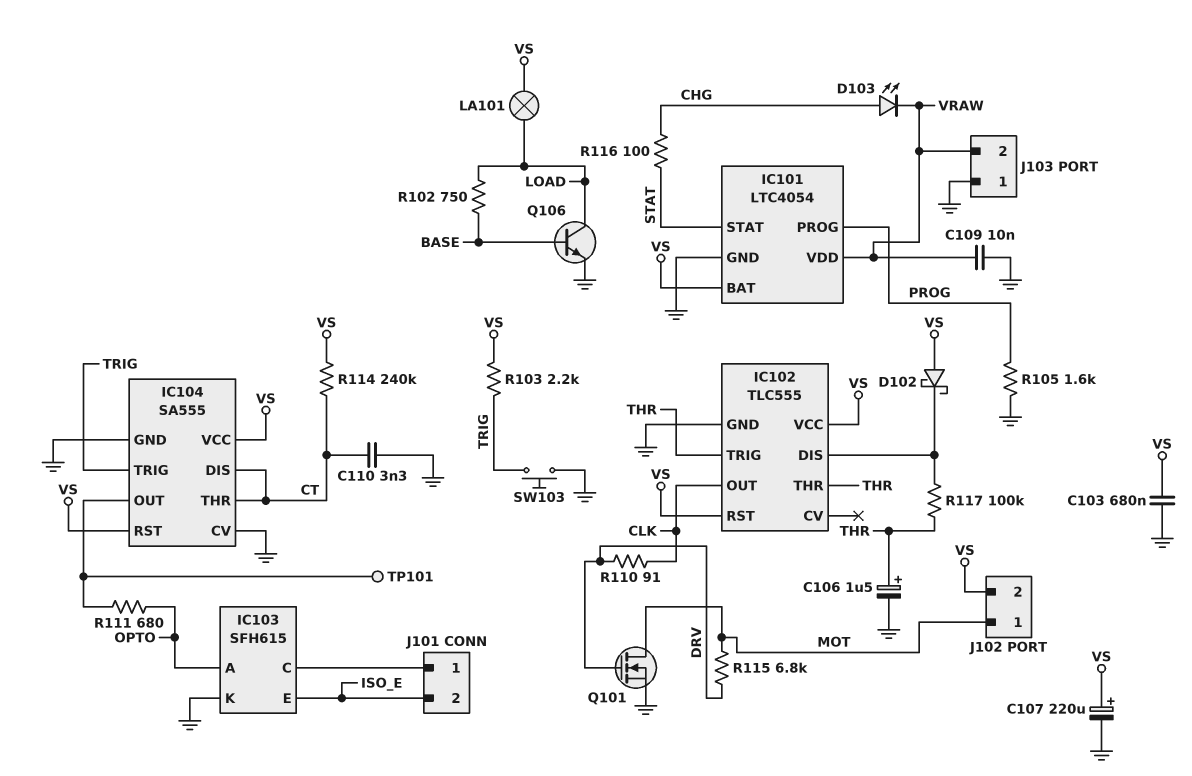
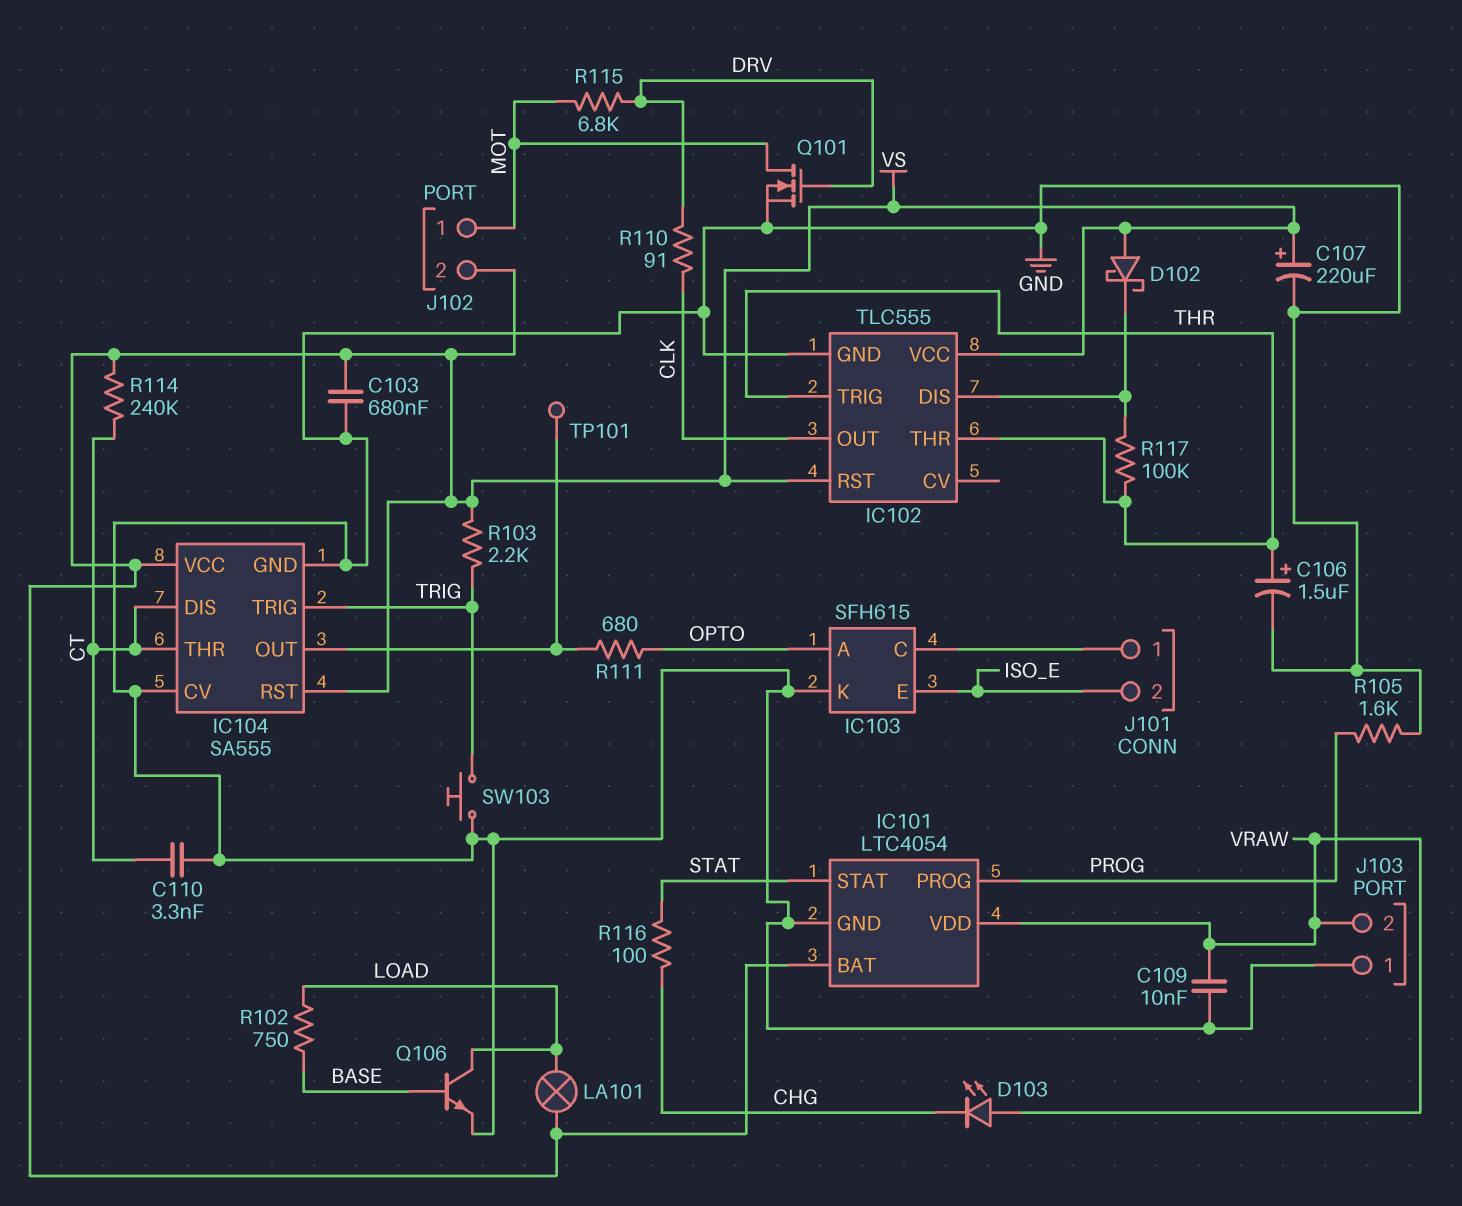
D103: LED (A CHG, K VRAW) -> LED (A VRAW, K CHG)

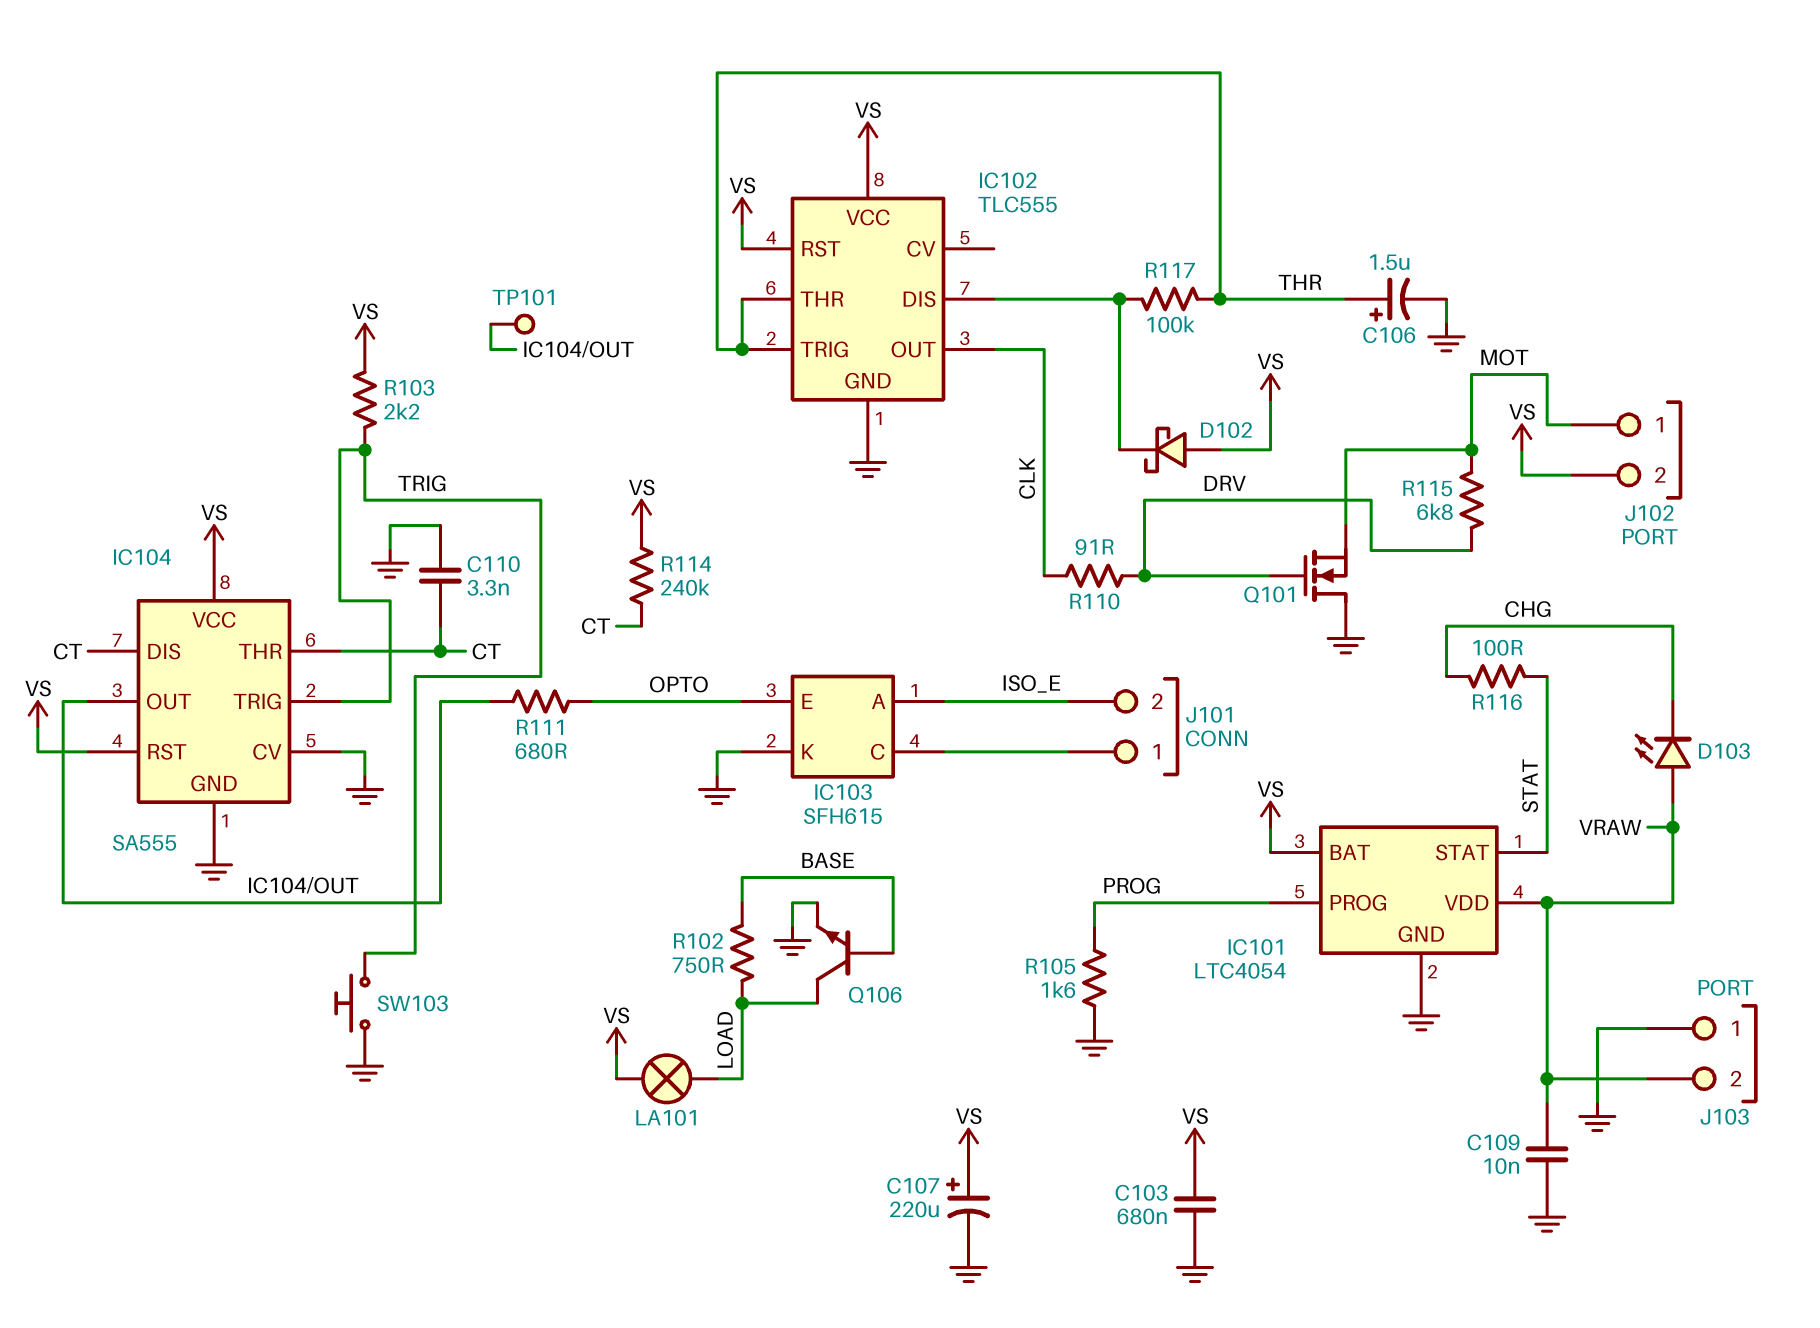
IC103 pin A: OPTO -> ISO_E
IC103 pin E: ISO_E -> OPTO
Q101: NMOS (G DRV, D MOT, S GND) -> NMOS (G DRV, D GND, S MOT)

